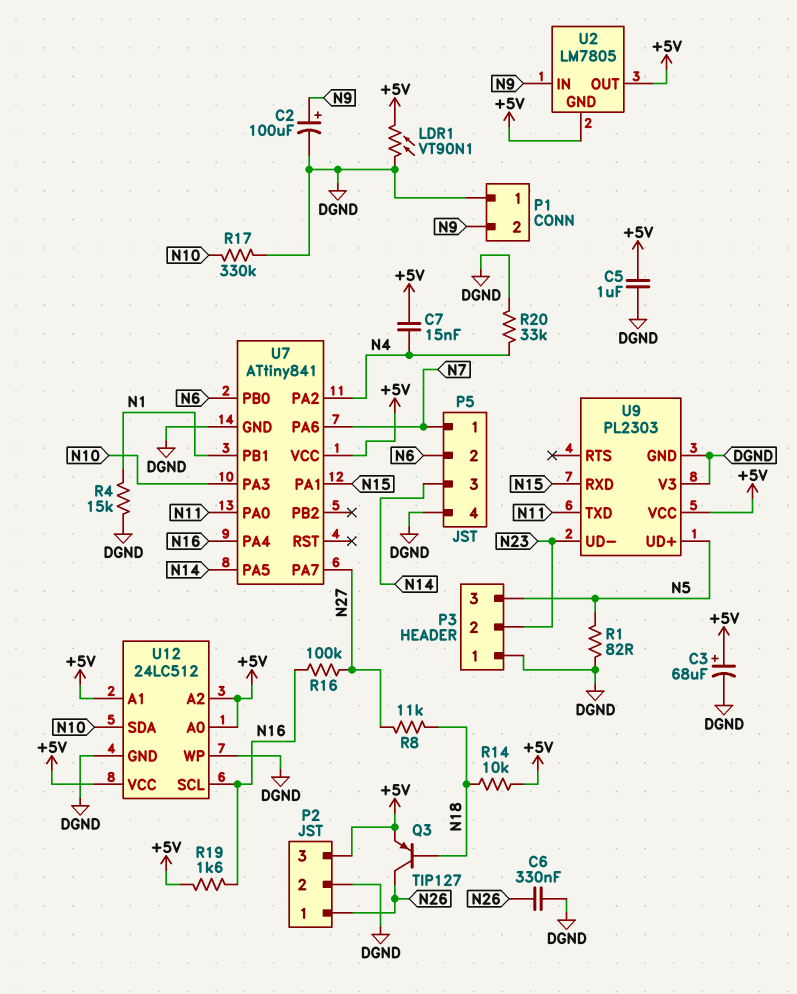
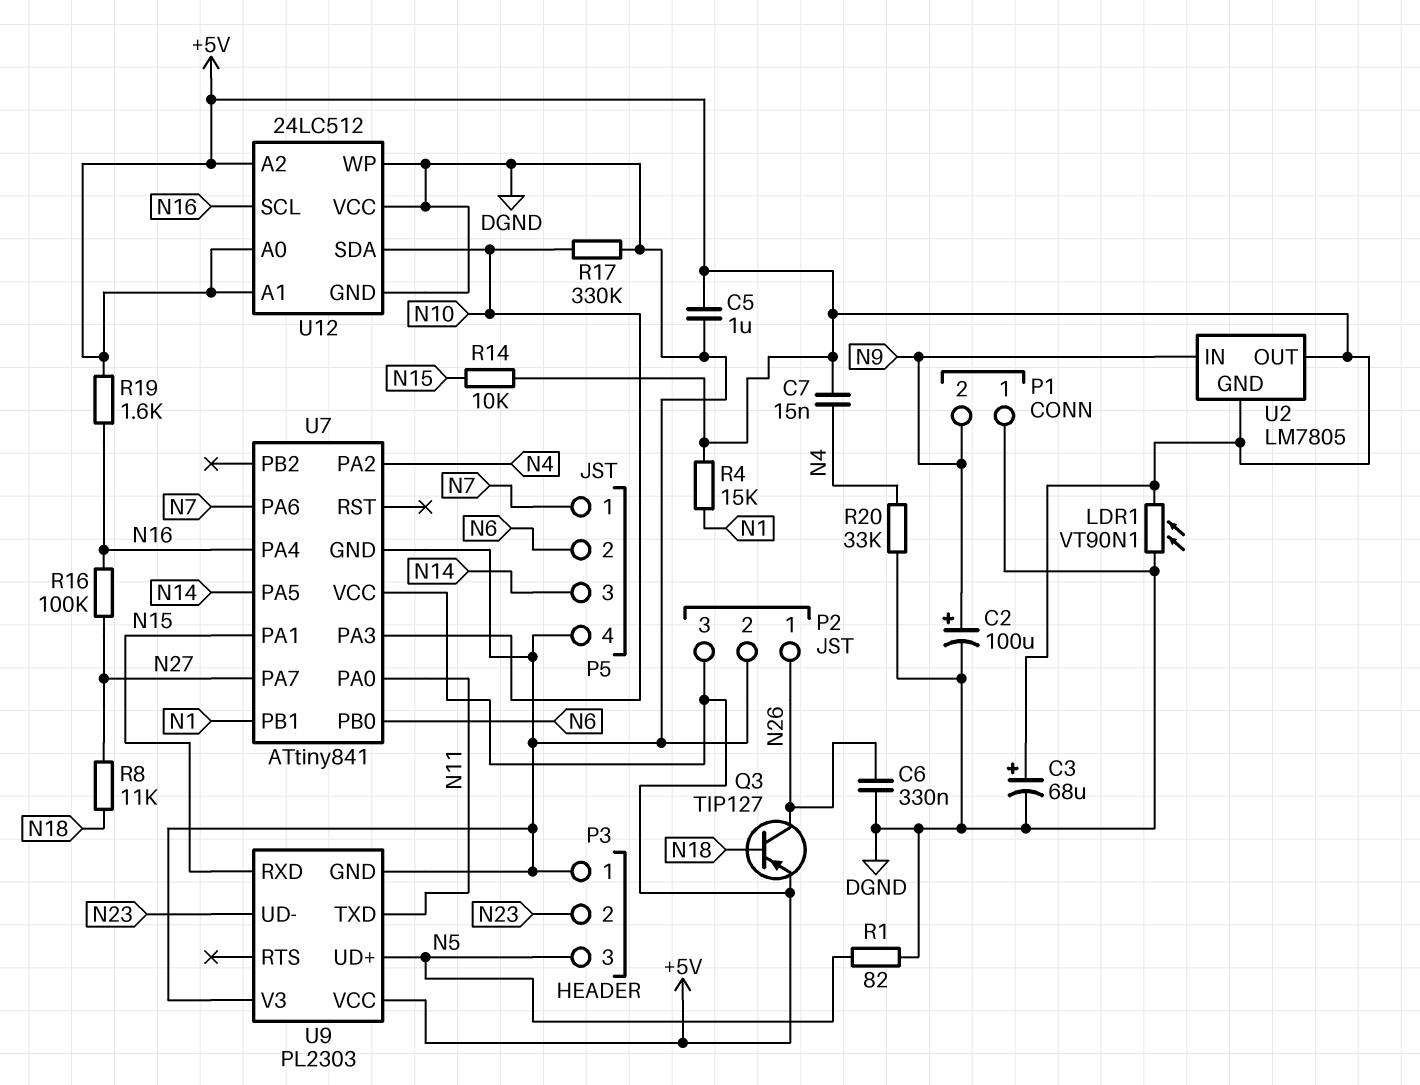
R4: 15k (DGND, N1) -> 15k (+5V, N1)
R14: 10k (+5V, N18) -> 10k (+5V, N15)
U12 pin VCC: +5V -> DGND

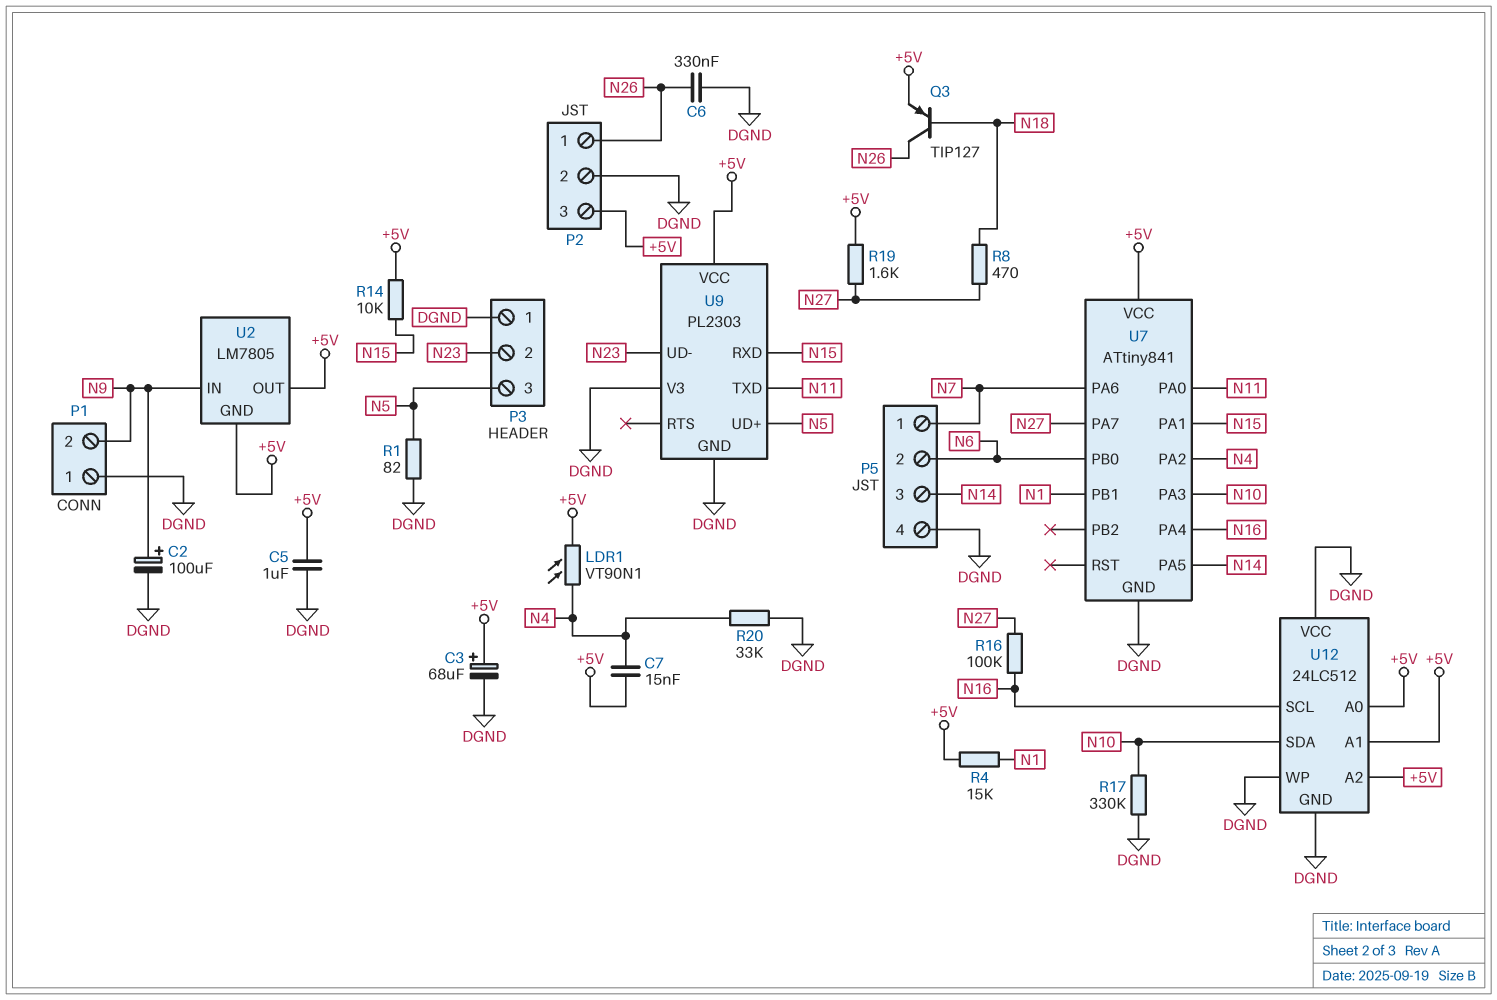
LDR1: VT90N1 (+5V, DGND) -> VT90N1 (+5V, N4)
R8: 11k (N18, N27) -> 470 (N18, N27)
R19: 1.6k (+5V, N16) -> 1.6k (+5V, N27)

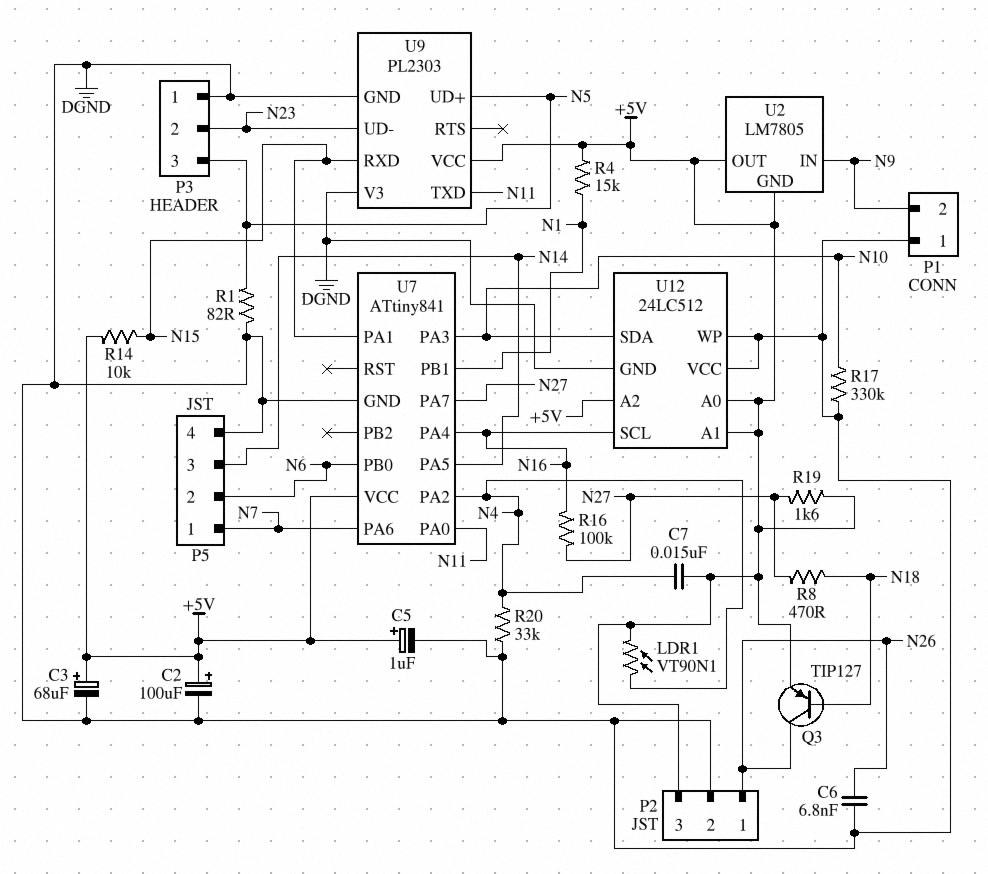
C2: 100uF (plus N9, minus DGND) -> 100uF (plus +5V, minus DGND)
C5: 1uF (+5V, DGND) -> 1uF (plus +5V, minus DGND)
C6: 330nF (DGND, N26) -> 6.8nF (DGND, N26)

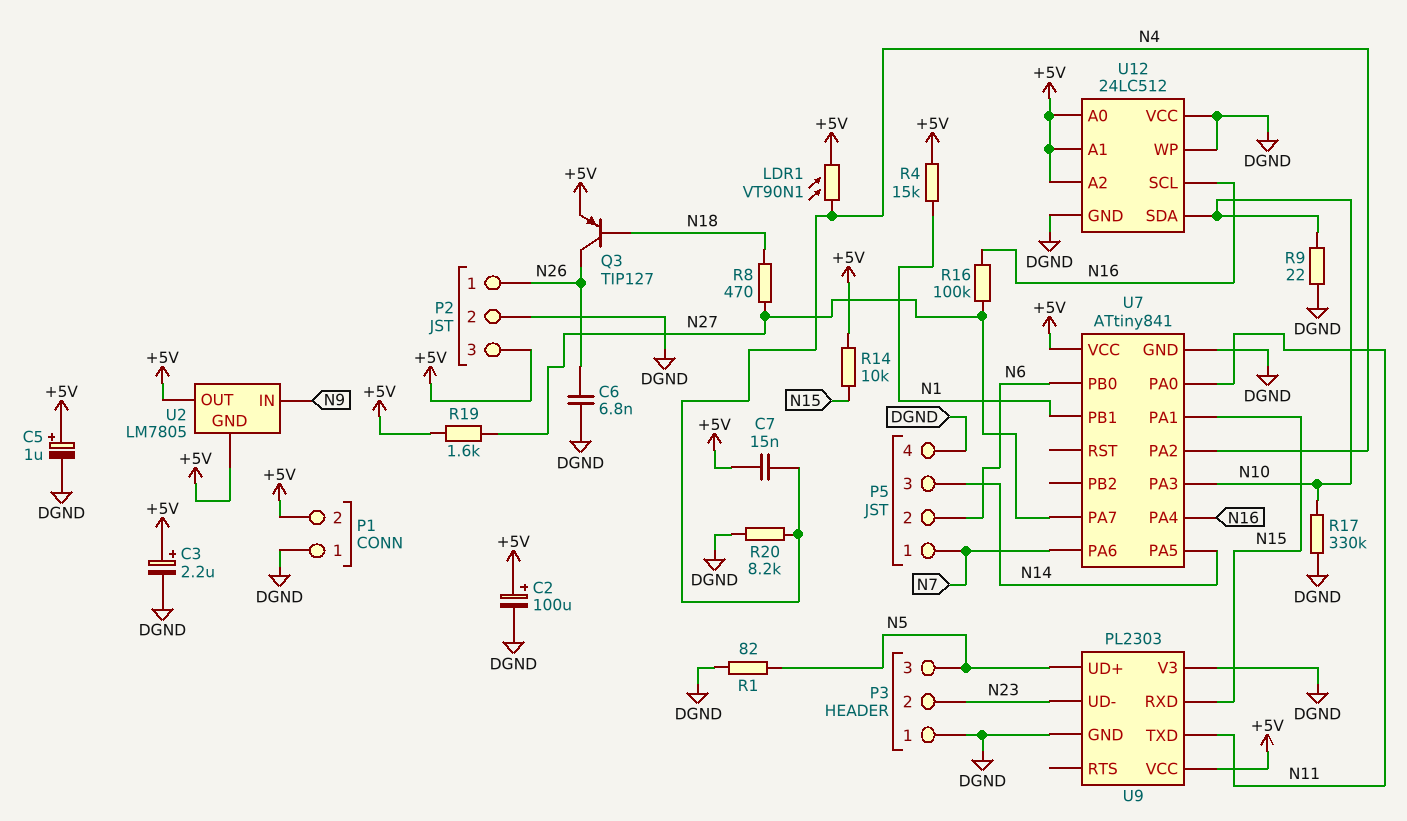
C3: 68uF (plus +5V, minus DGND) -> 2.2uF (plus +5V, minus DGND)
P1 pin 2: N9 -> +5V
R9: none -> 22 (DGND, N10)
R20: 33k (DGND, N4) -> 8.2k (DGND, N4)

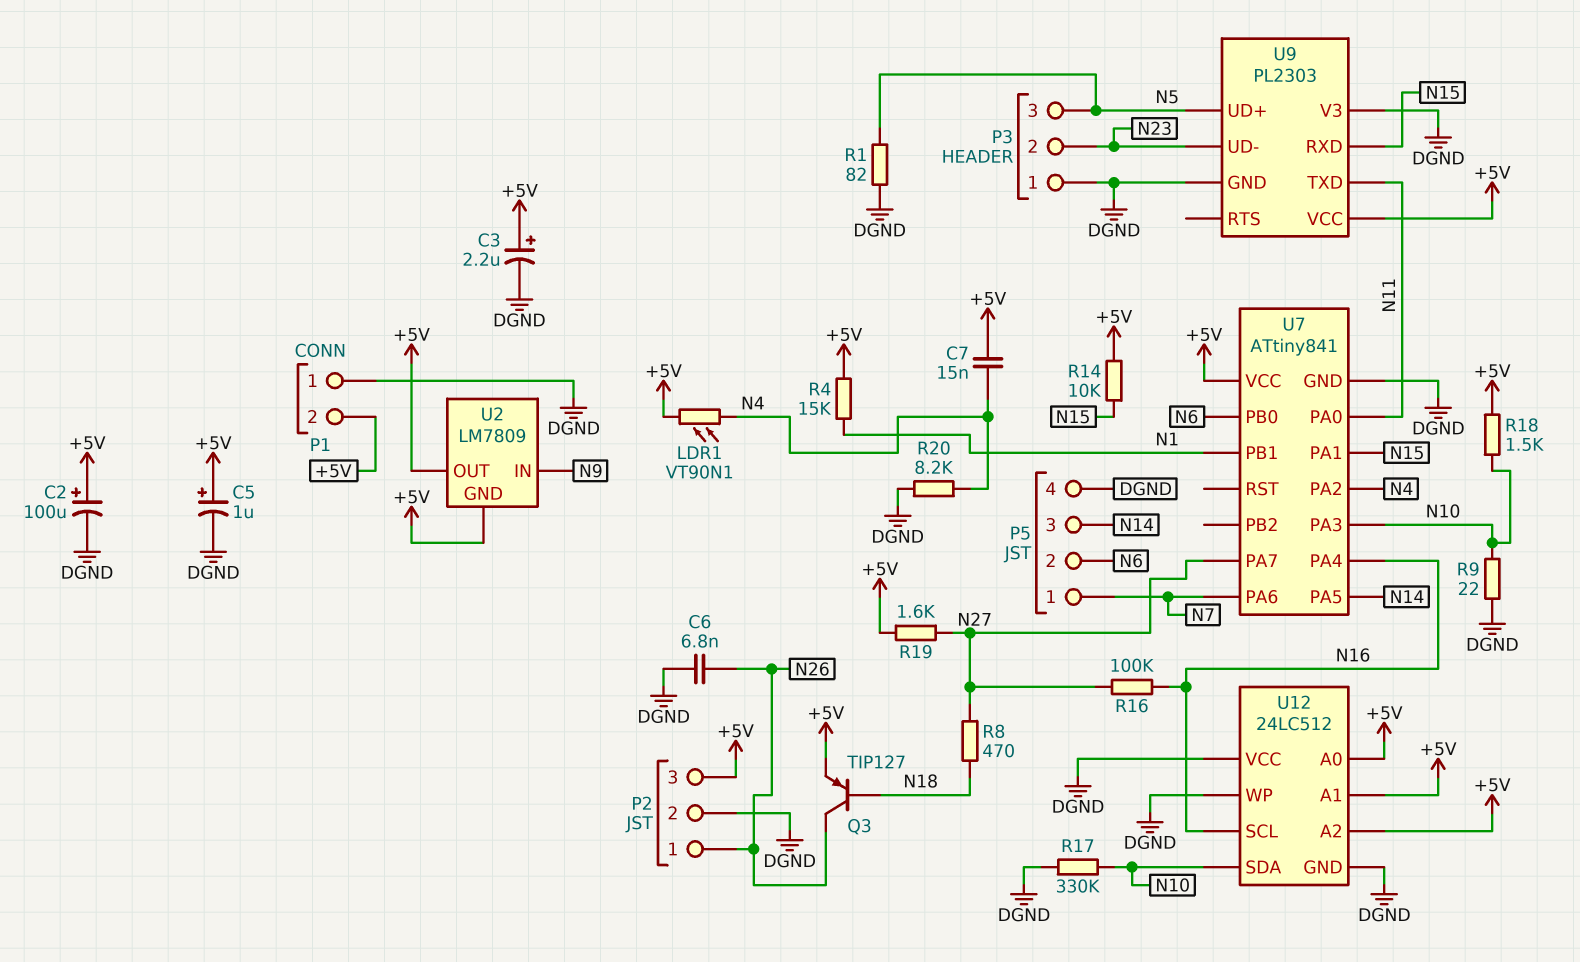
R18: none -> 1.5k (+5V, N10)
U2: LM7805 -> LM7809

